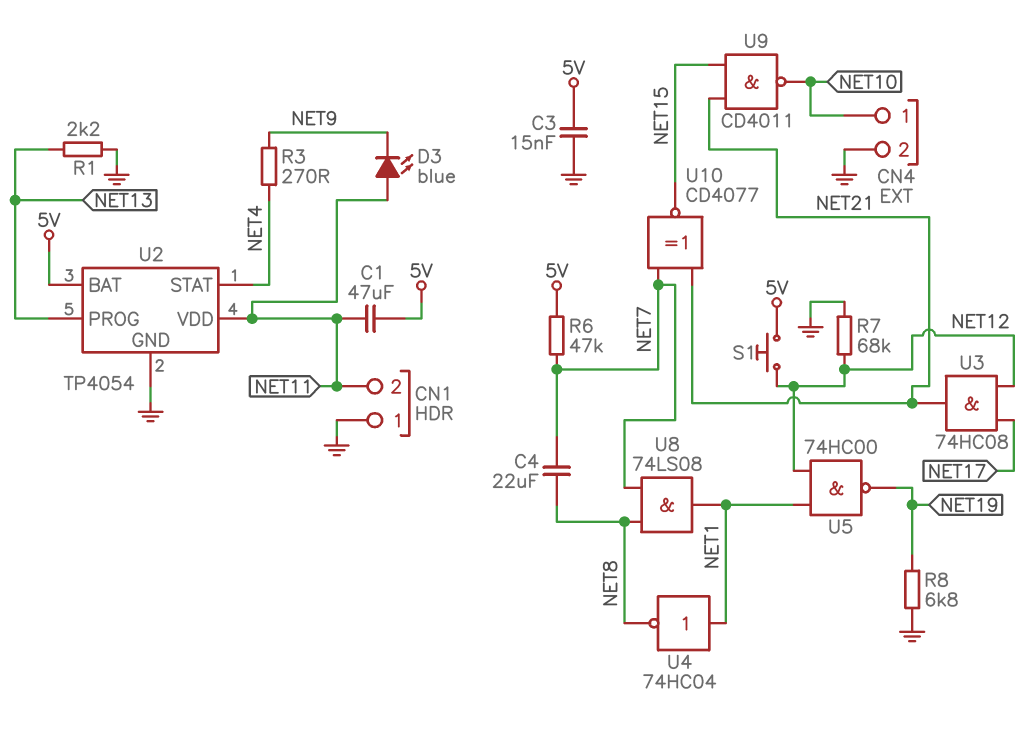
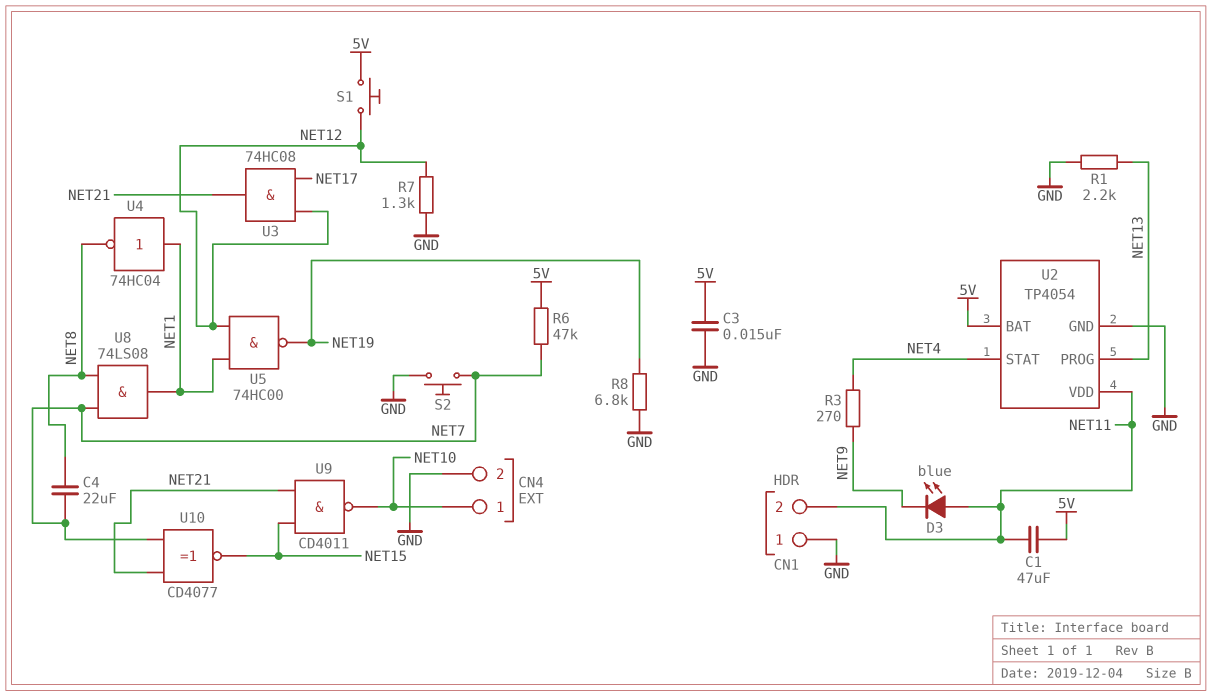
R7: 68k (GND, NET12) -> 1.3k (GND, NET12)
S2: none -> button (GND, NET7)

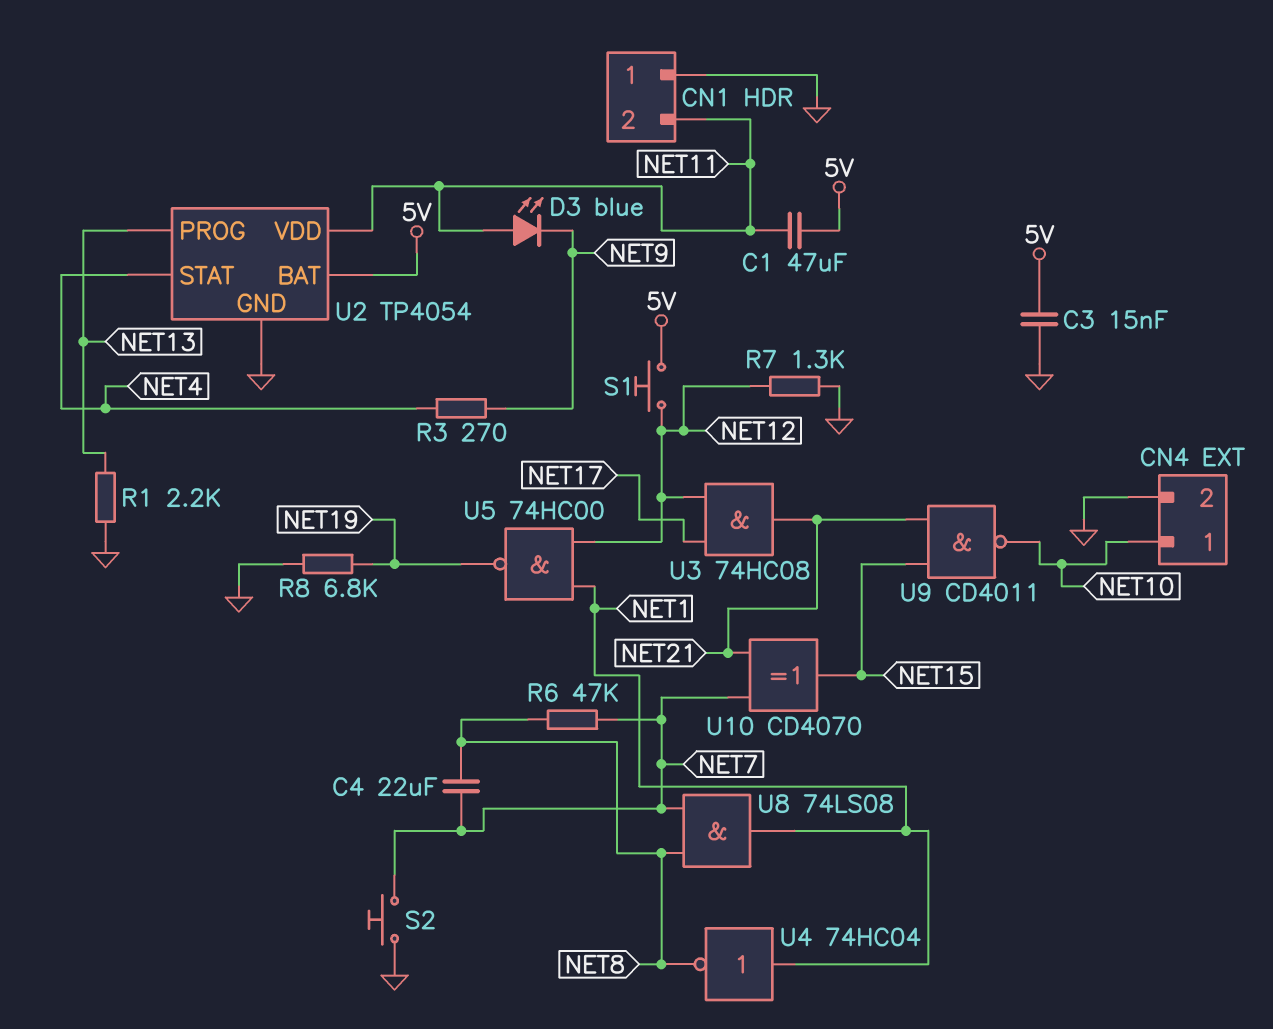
R6: 47k (5V, NET7) -> 47k (NET7, NET8)
U10: XNOR CD4077 (in NET7, in NET21, out NET15) -> XOR CD4070 (in NET7, in NET21, out NET15)

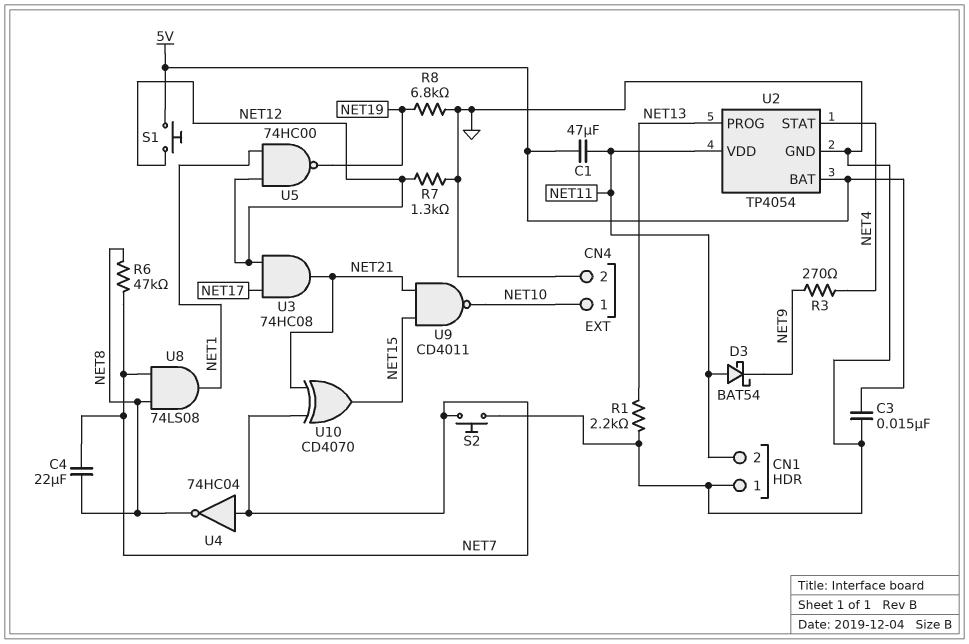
D3: LED blue (A NET11, K NET9) -> schottky BAT54 (A NET11, K NET9)
U4: NOT 74HC04 (in NET1, out NET8) -> NOT 74HC04 (in NET7, out NET8)

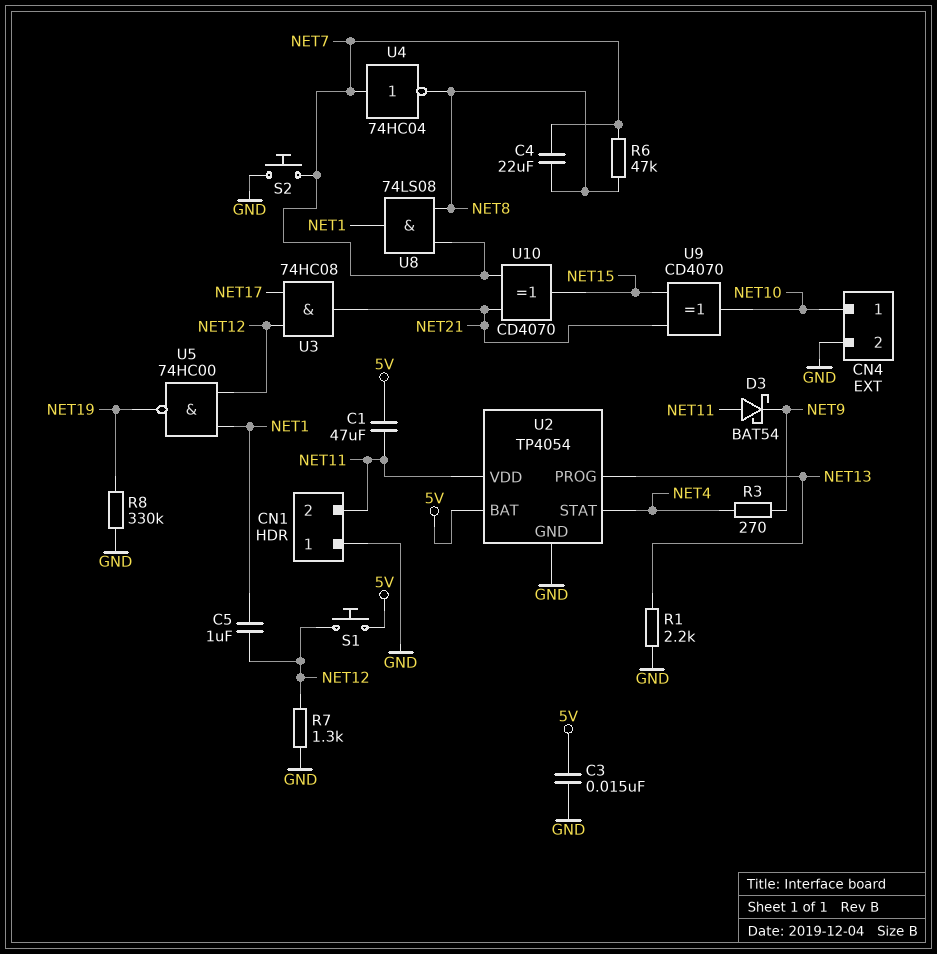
C5: none -> 1uF (NET1, NET12)
R8: 6.8k (GND, NET19) -> 330k (GND, NET19)
U9: NAND CD4011 (in NET15, in NET21, out NET10) -> XOR CD4070 (in NET15, in NET21, out NET10)

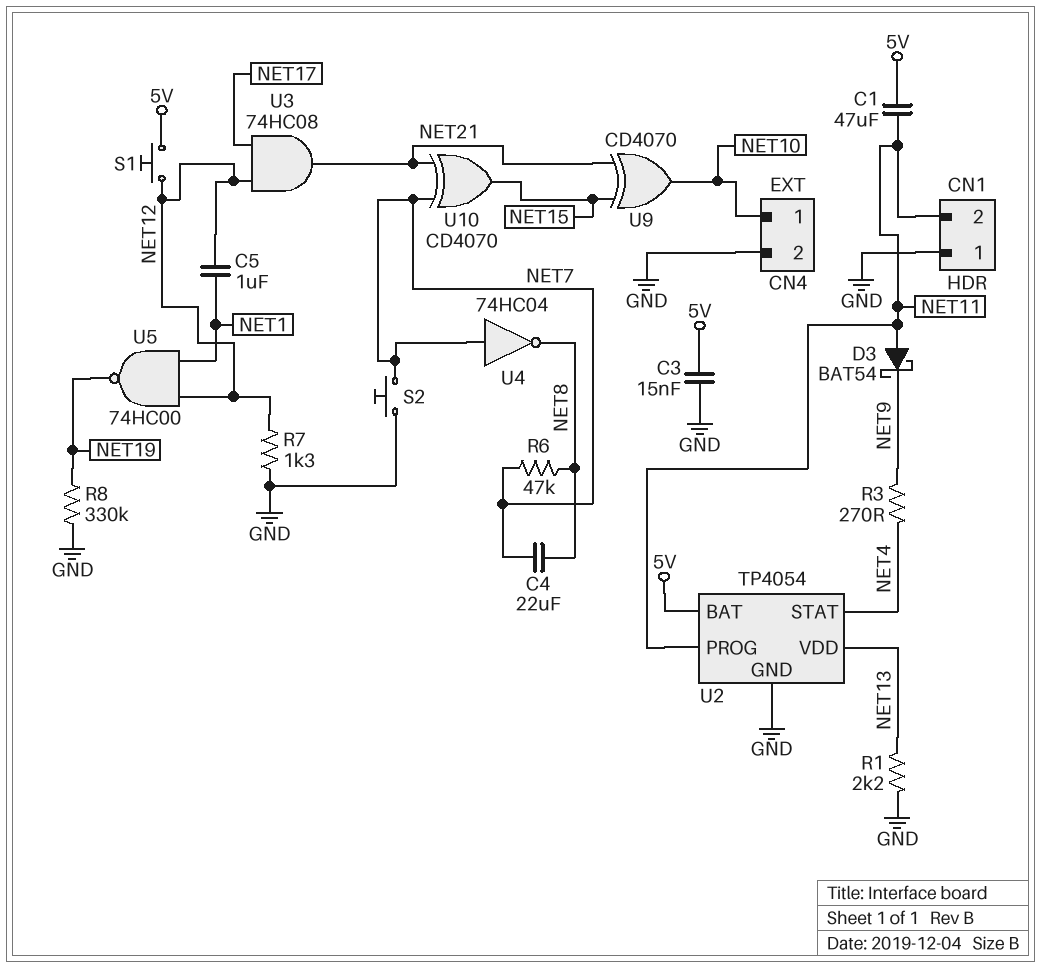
U2 pin PROG: NET13 -> NET11
U2 pin VDD: NET11 -> NET13
U8: AND 74LS08 (in NET7, in NET8, out NET1) -> none

